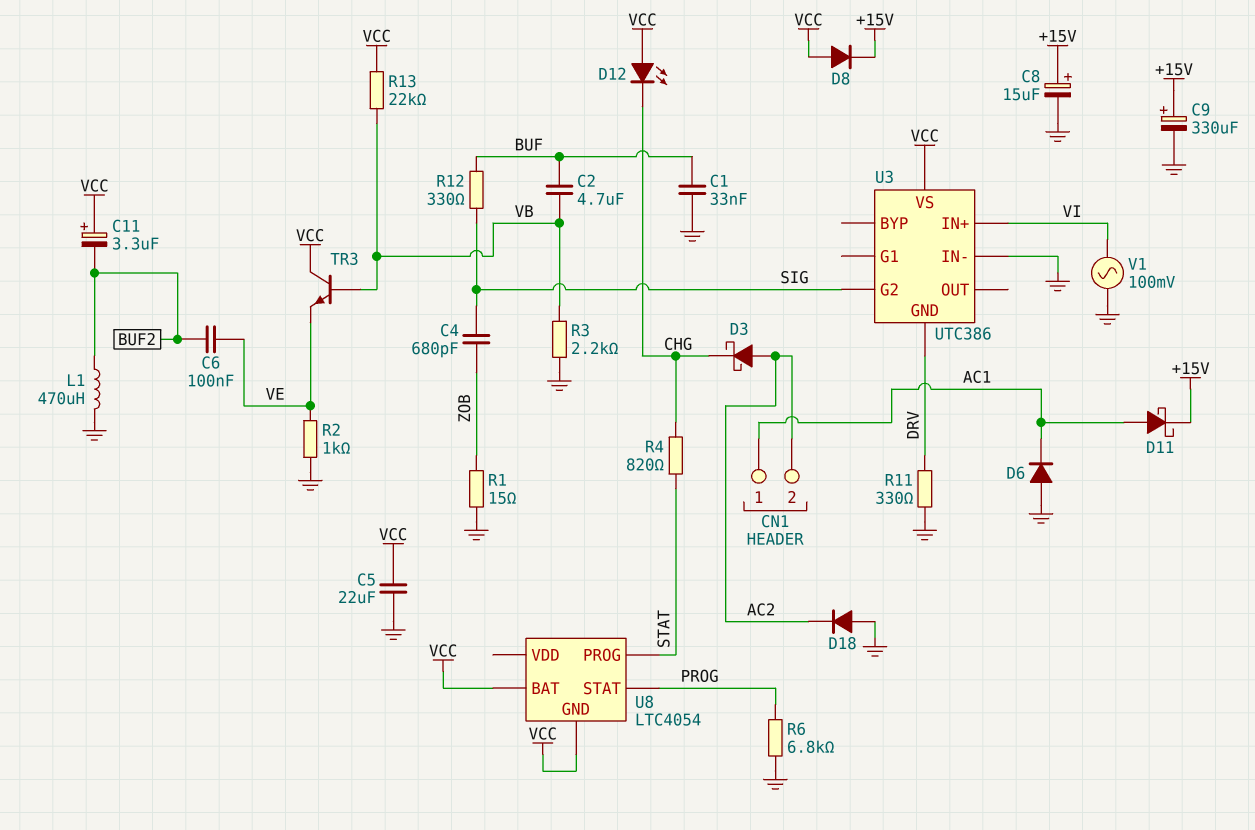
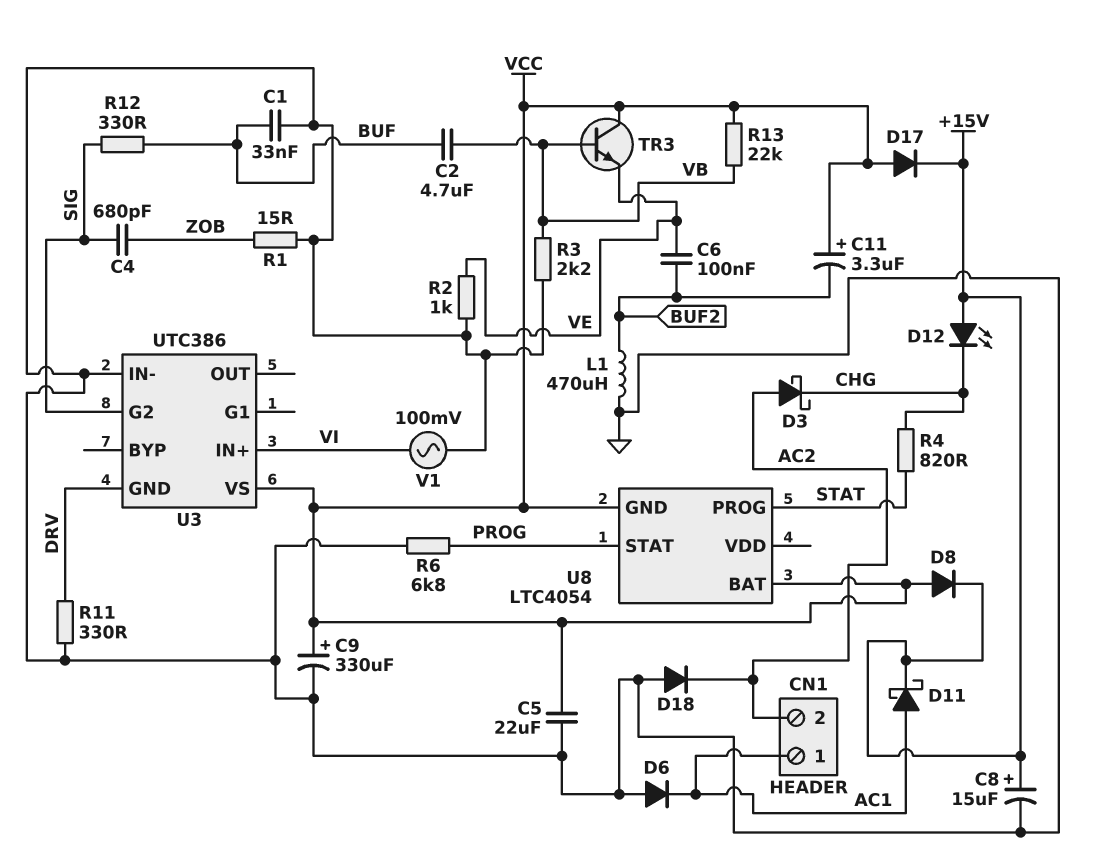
C9: 330uF (plus +15V, minus GND) -> 330uF (plus VCC, minus GND)
D12: LED (A VCC, K CHG) -> LED (A +15V, K CHG)
D17: none -> diode (A VCC, K +15V)

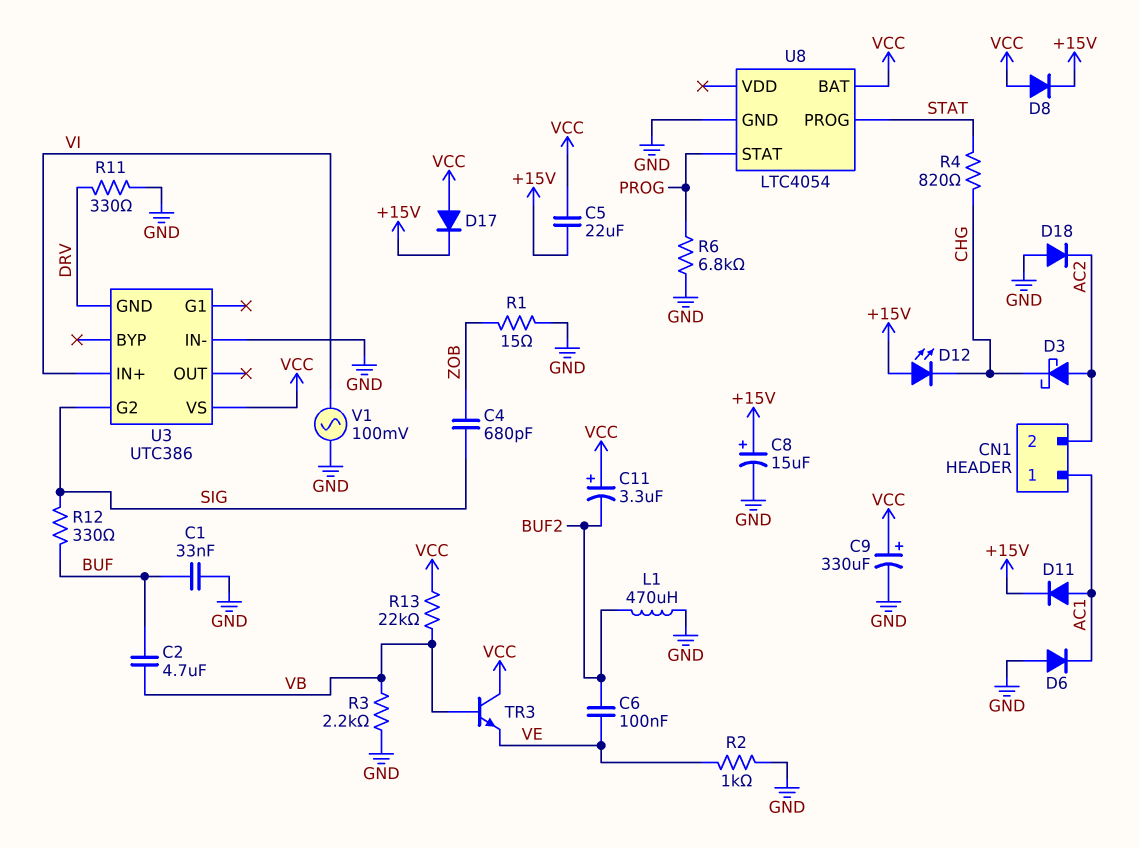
C5: 22uF (GND, VCC) -> 22uF (+15V, VCC)
D11: schottky (A AC1, K +15V) -> diode (A AC1, K +15V)
U8 pin GND: VCC -> GND

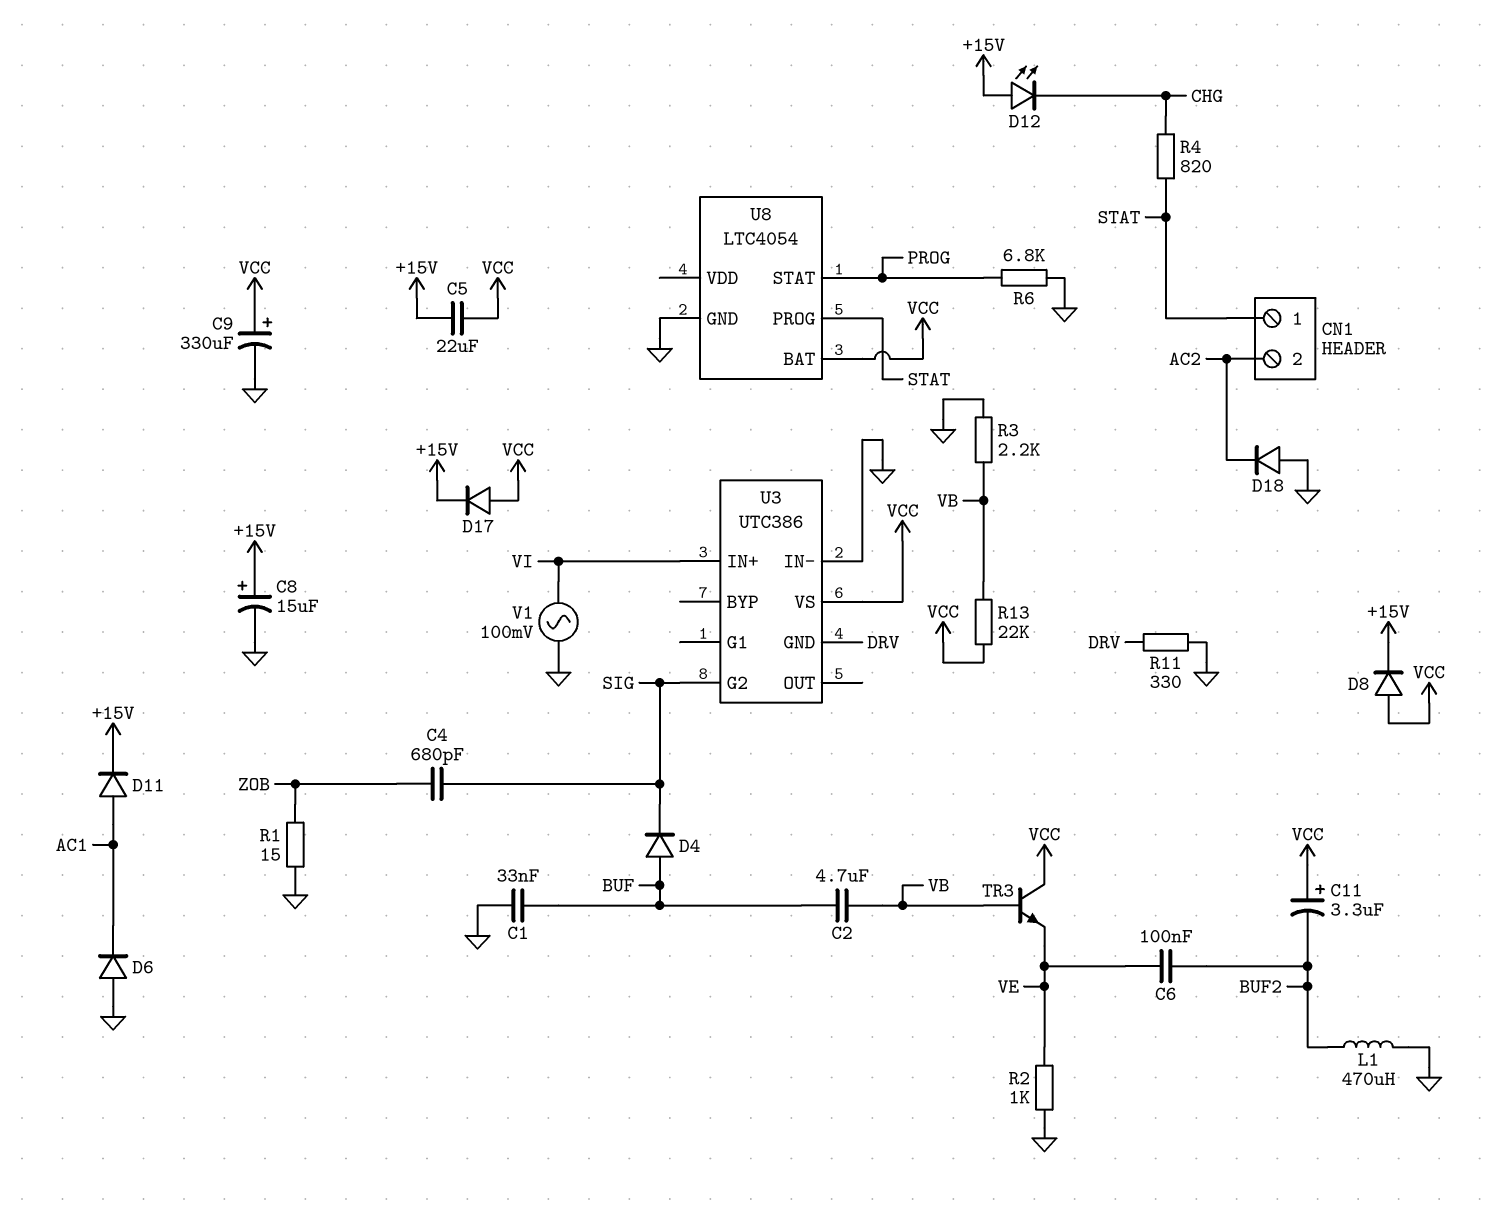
CN1 pin 1: AC1 -> STAT
D3: schottky (A AC2, K CHG) -> none
D4: none -> diode (A BUF, K SIG)
R12: 330 (BUF, SIG) -> none

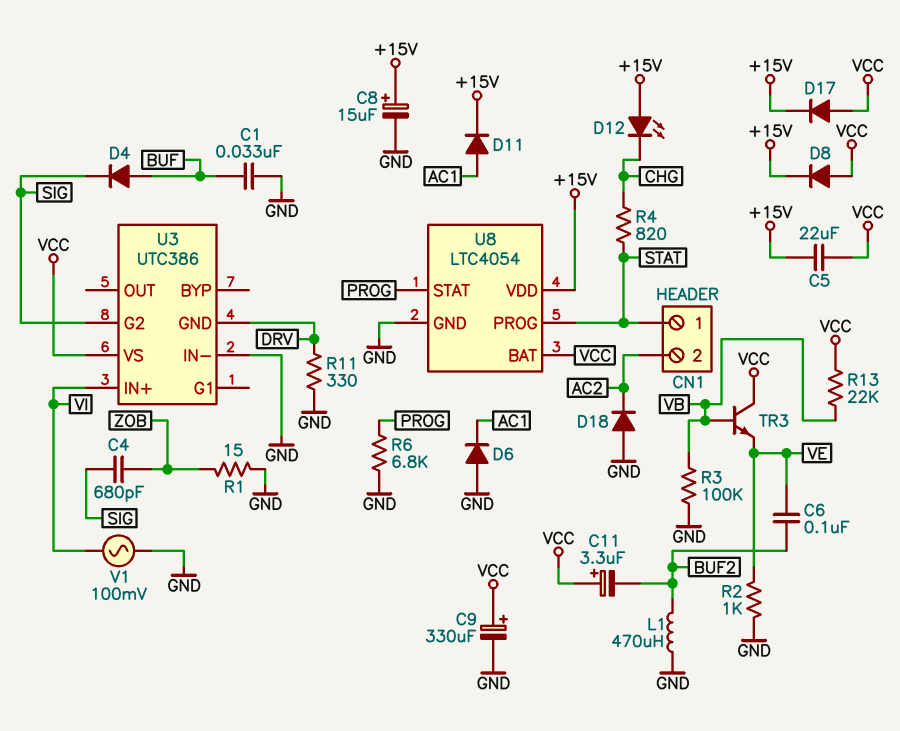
C2: 4.7uF (BUF, VB) -> none
R3: 2.2k (GND, VB) -> 100k (GND, VB)
U8 pin VDD: none -> +15V

